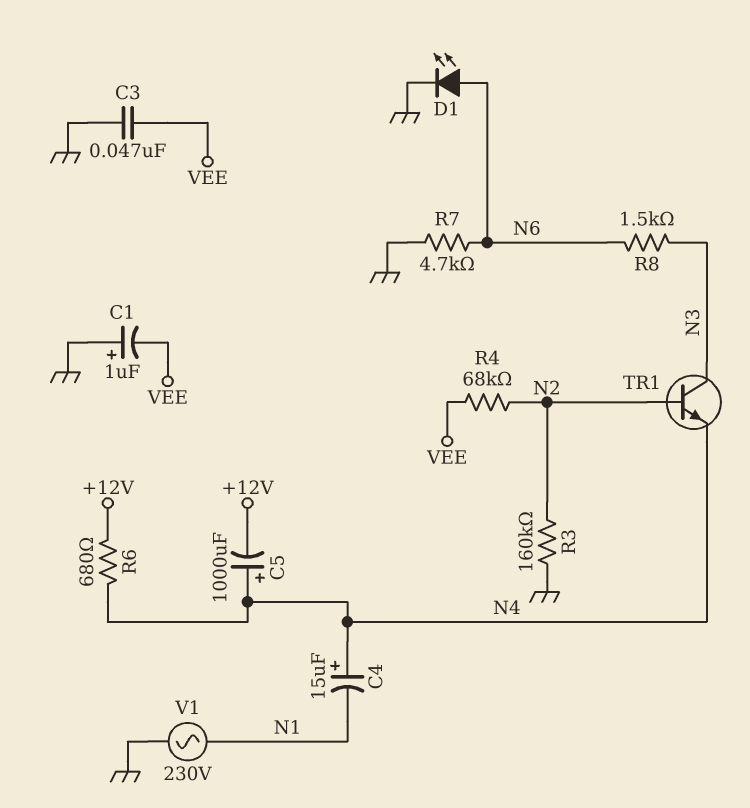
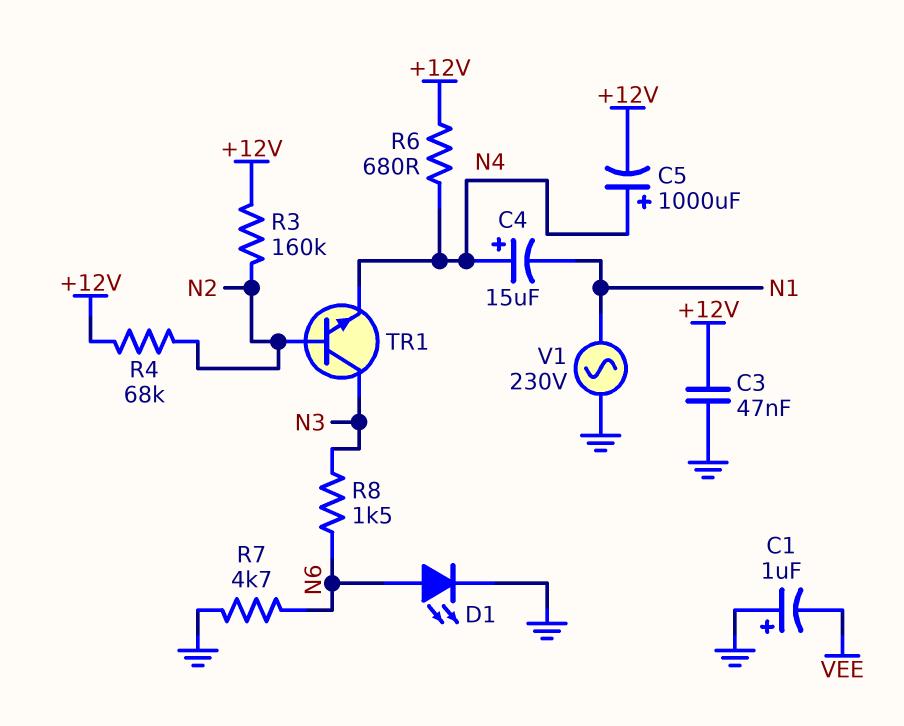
C3: 47nF (GND, VEE) -> 47nF (+12V, GND)
R3: 160k (GND, N2) -> 160k (+12V, N2)
R4: 68k (N2, VEE) -> 68k (+12V, N2)

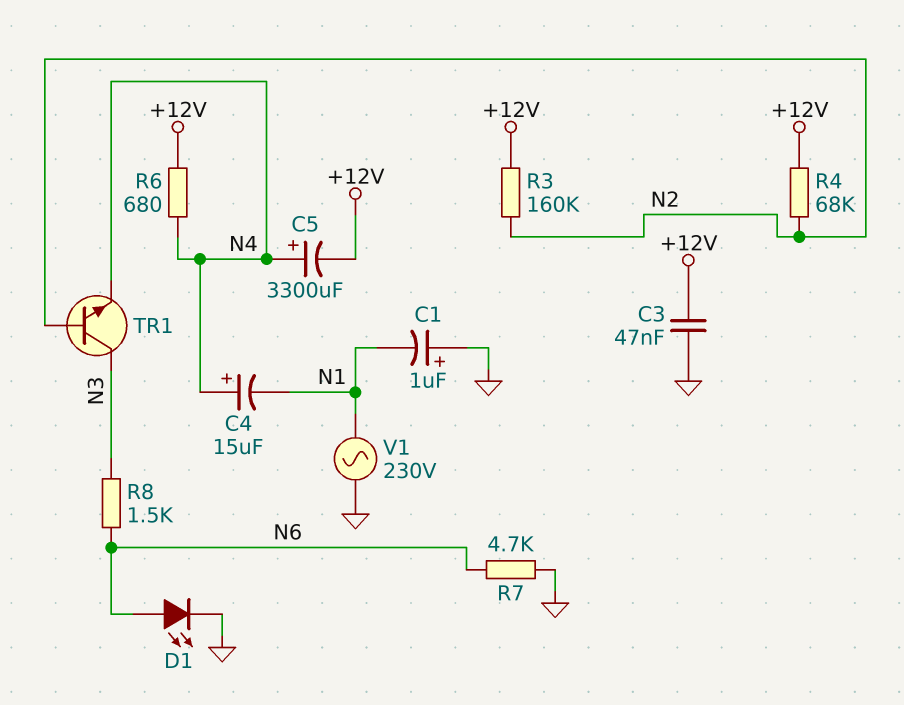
C1: 1uF (plus GND, minus VEE) -> 1uF (plus GND, minus N1)
C5: 1000uF (plus N4, minus +12V) -> 3300uF (plus N4, minus +12V)

